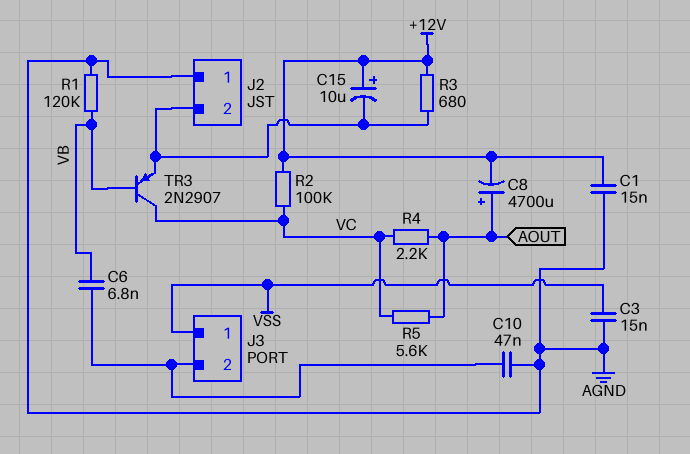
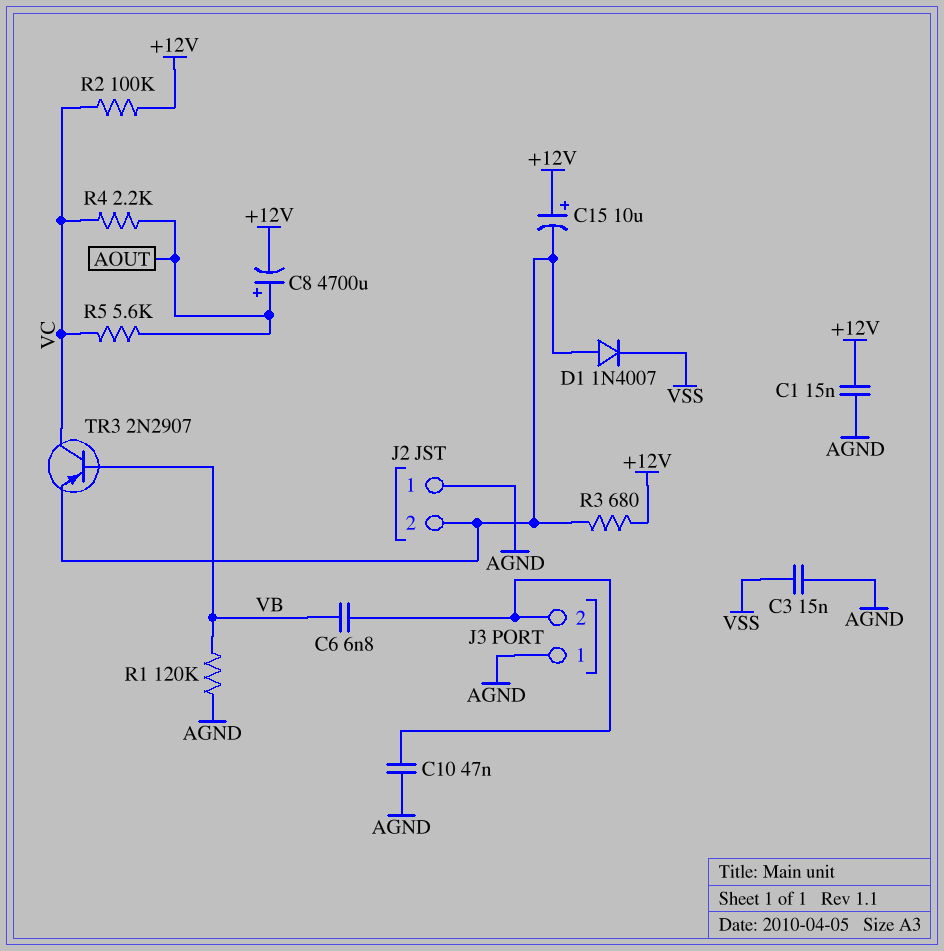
D1: none -> diode 1N4007 (A J2/2, K VSS)
J3 pin 1: VSS -> AGND

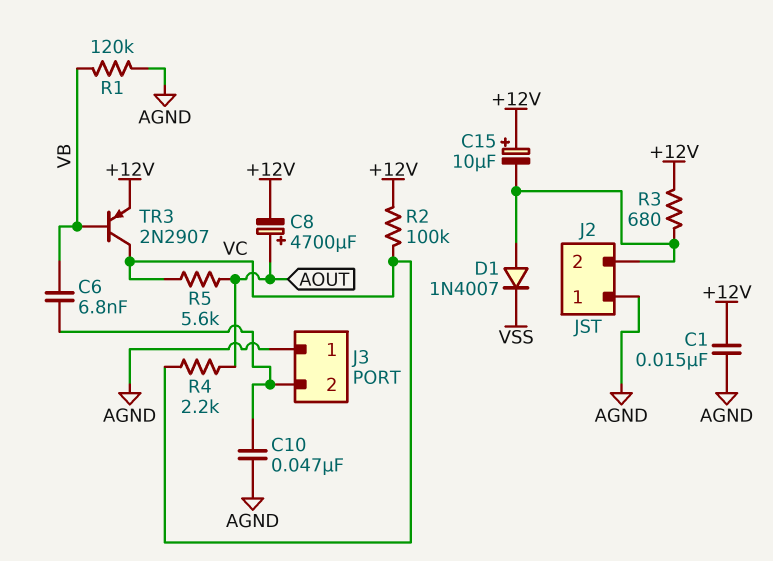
C3: 15nF (AGND, VSS) -> none
TR3: PNP 2N2907 (B VB, C VC, E J2/2) -> PNP 2N2907 (B VB, C VC, E +12V)

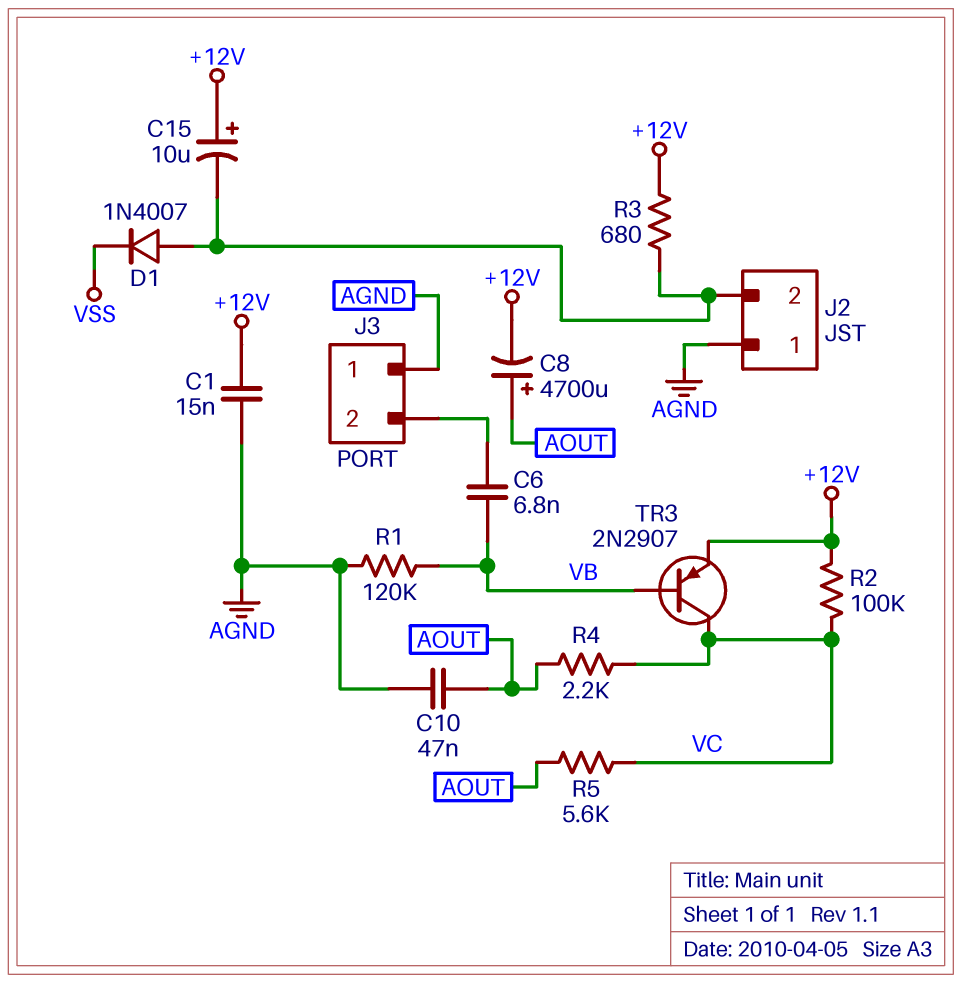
C10: 47nF (AGND, J3/2) -> 47nF (AGND, AOUT)

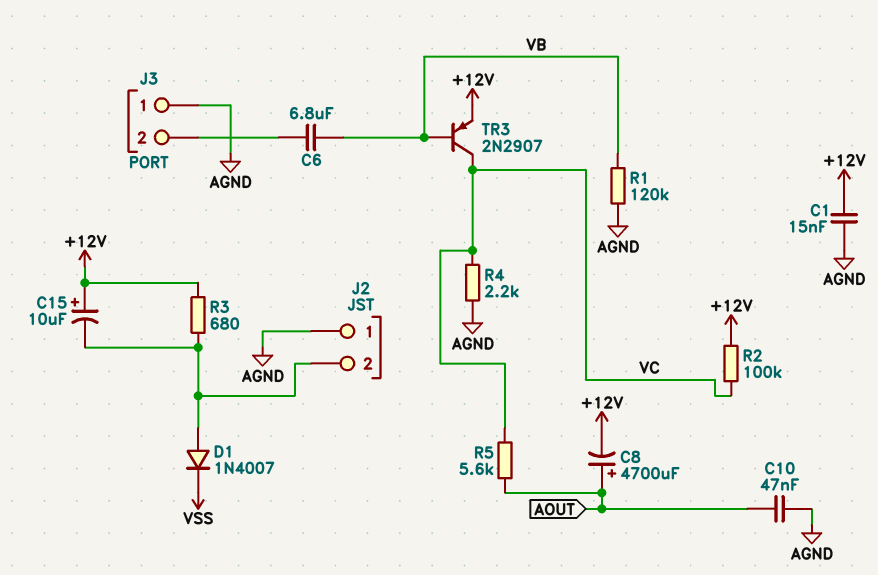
C6: 6.8nF (J3/2, VB) -> 6.8uF (J3/2, VB)
R4: 2.2k (AOUT, VC) -> 2.2k (AGND, VC)

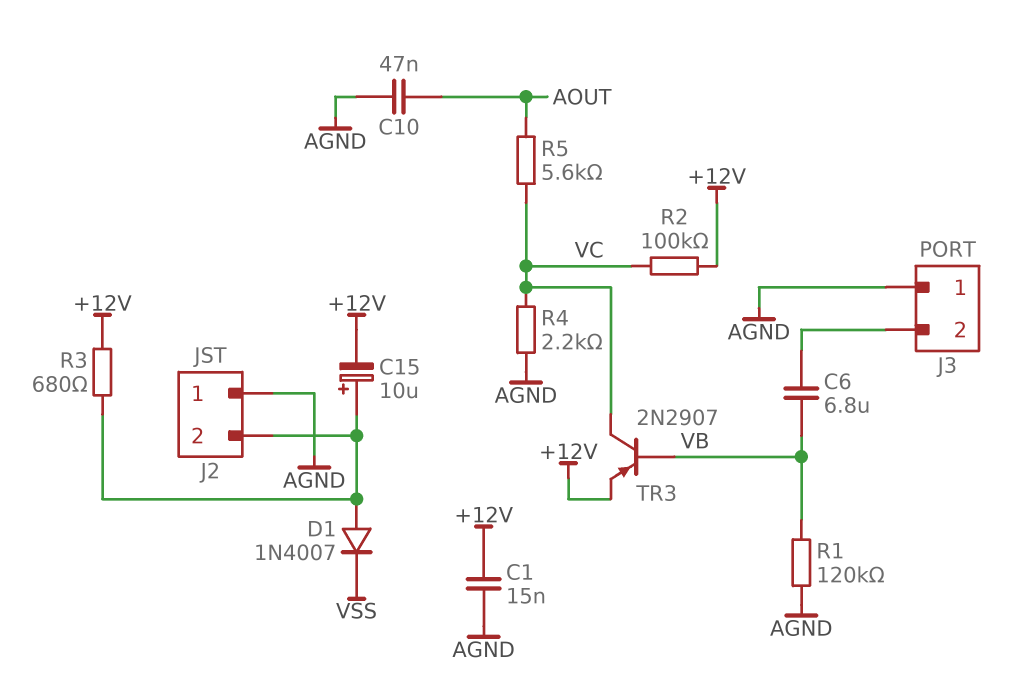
C8: 4700uF (plus AOUT, minus +12V) -> none
C15: 10uF (plus +12V, minus J2/2) -> 10uF (plus J2/2, minus +12V)

